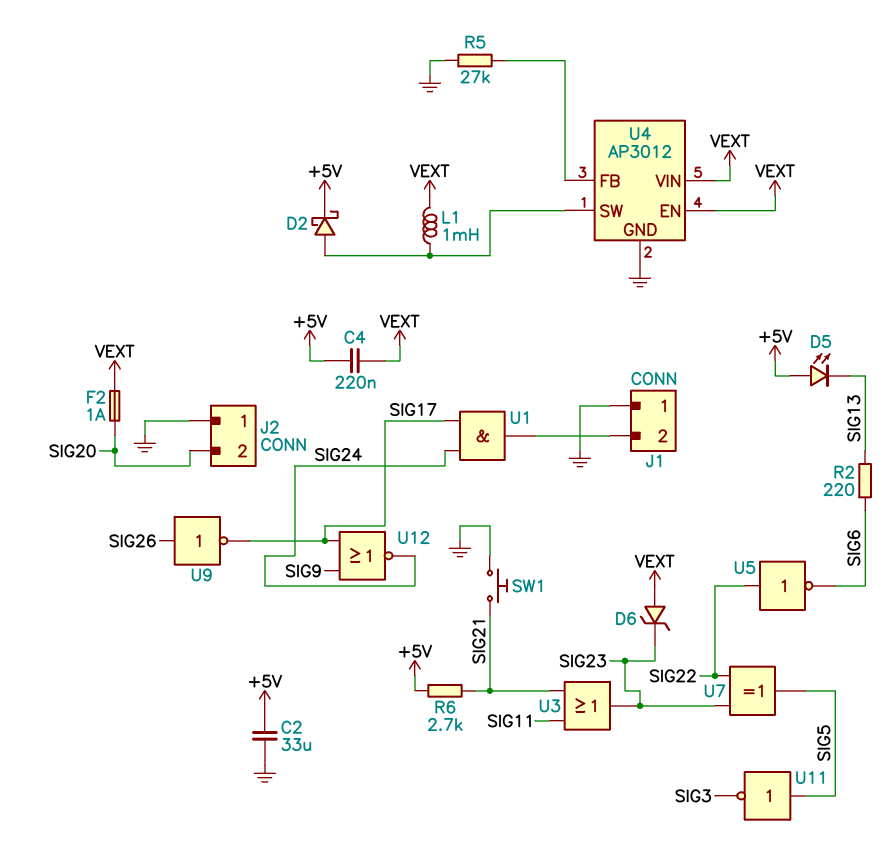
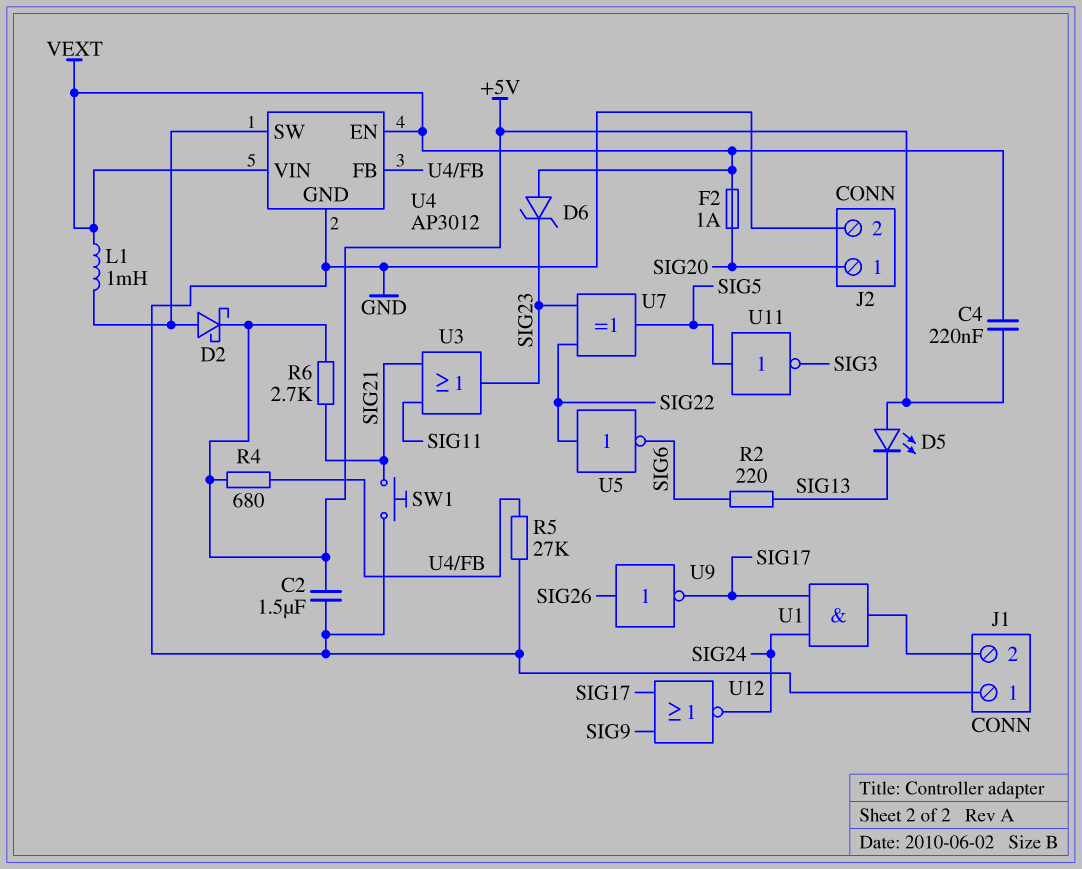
C2: 33uF (+5V, GND) -> 1.5uF (+5V, GND)
J2 pin 1: GND -> SIG20
J2 pin 2: SIG20 -> GND
R4: none -> 680 (+5V, U4/FB)

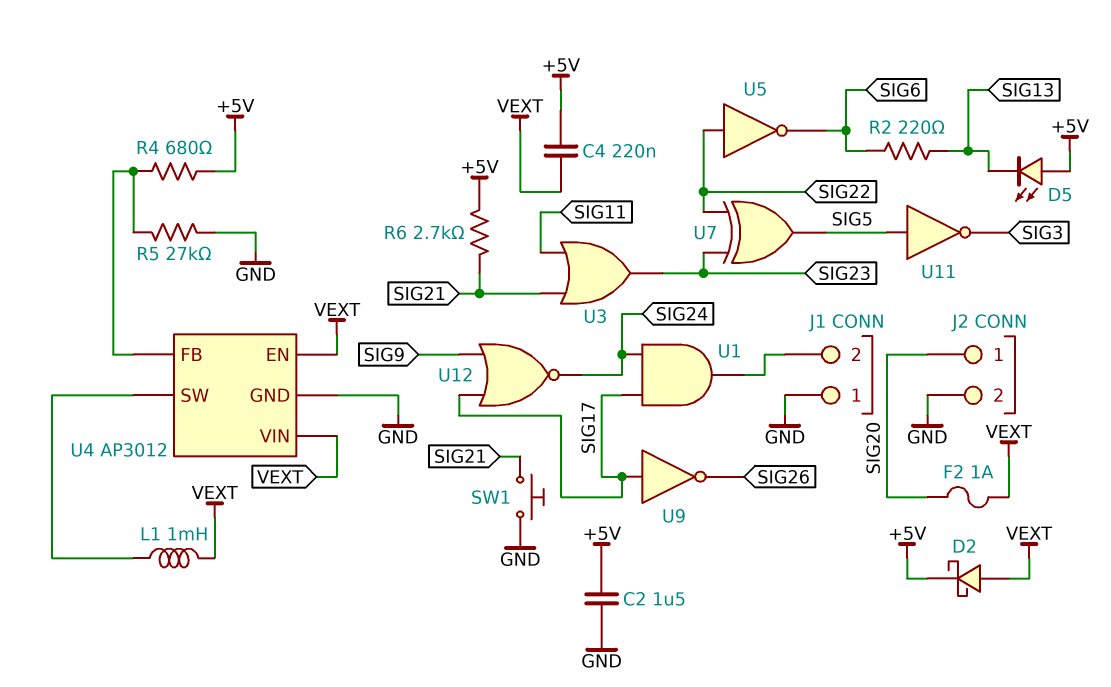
D2: schottky (A U4/SW, K +5V) -> schottky (A VEXT, K +5V)
D6: zener (A VEXT, K SIG23) -> none
U9: NOT (in SIG26, out SIG17) -> NOT (in SIG17, out SIG26)

